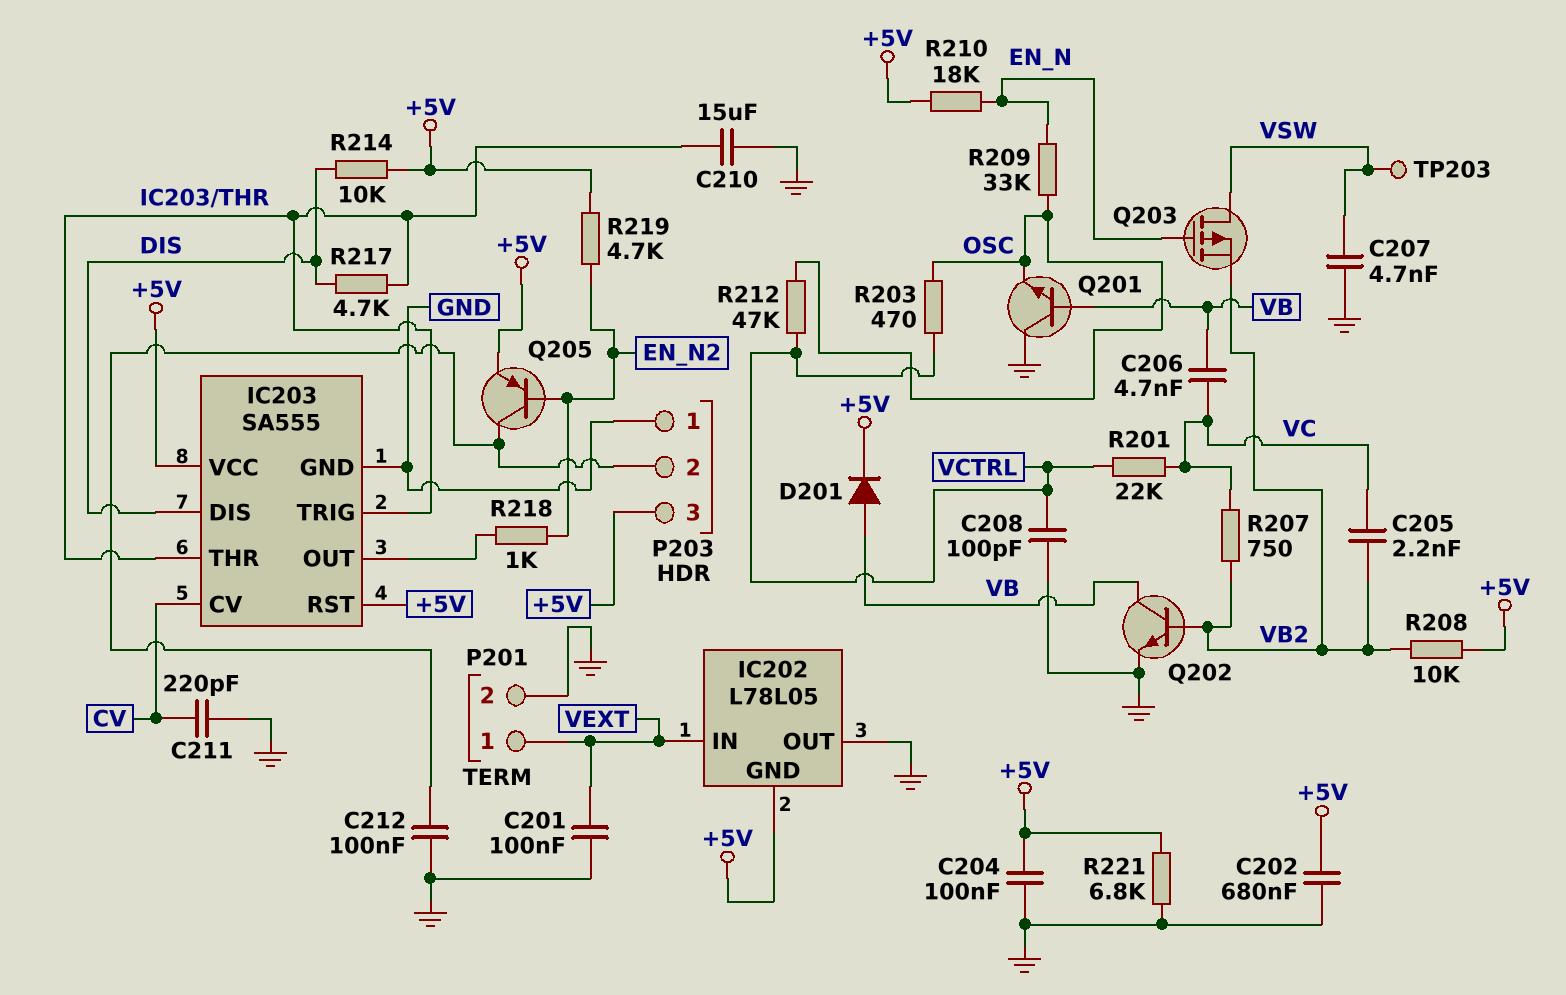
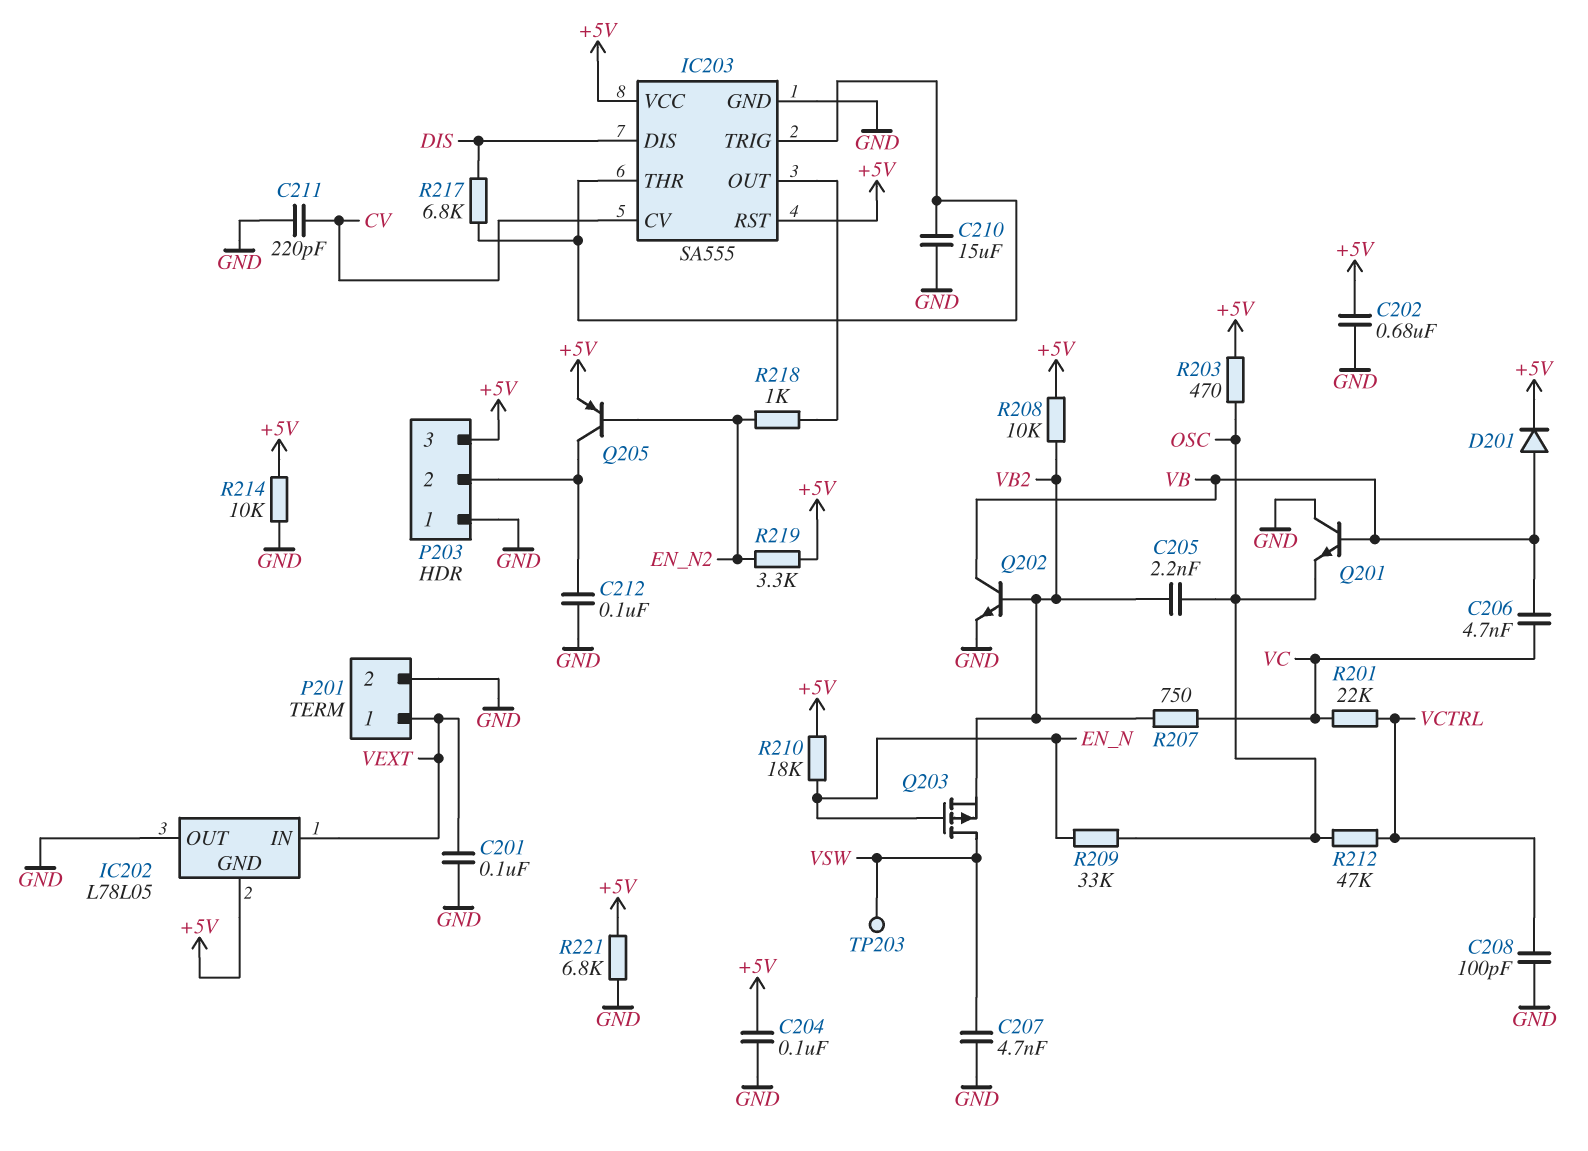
C205: 2.2nF (VB2, VC) -> 2.2nF (OSC, VB2)
R203: 470 (OSC, VCTRL) -> 470 (+5V, OSC)
R214: 10k (+5V, DIS) -> 10k (+5V, GND)
R217: 4.7k (DIS, IC203/THR) -> 6.8k (DIS, IC203/THR)
R219: 4.7k (+5V, EN_N2) -> 3.3k (+5V, EN_N2)

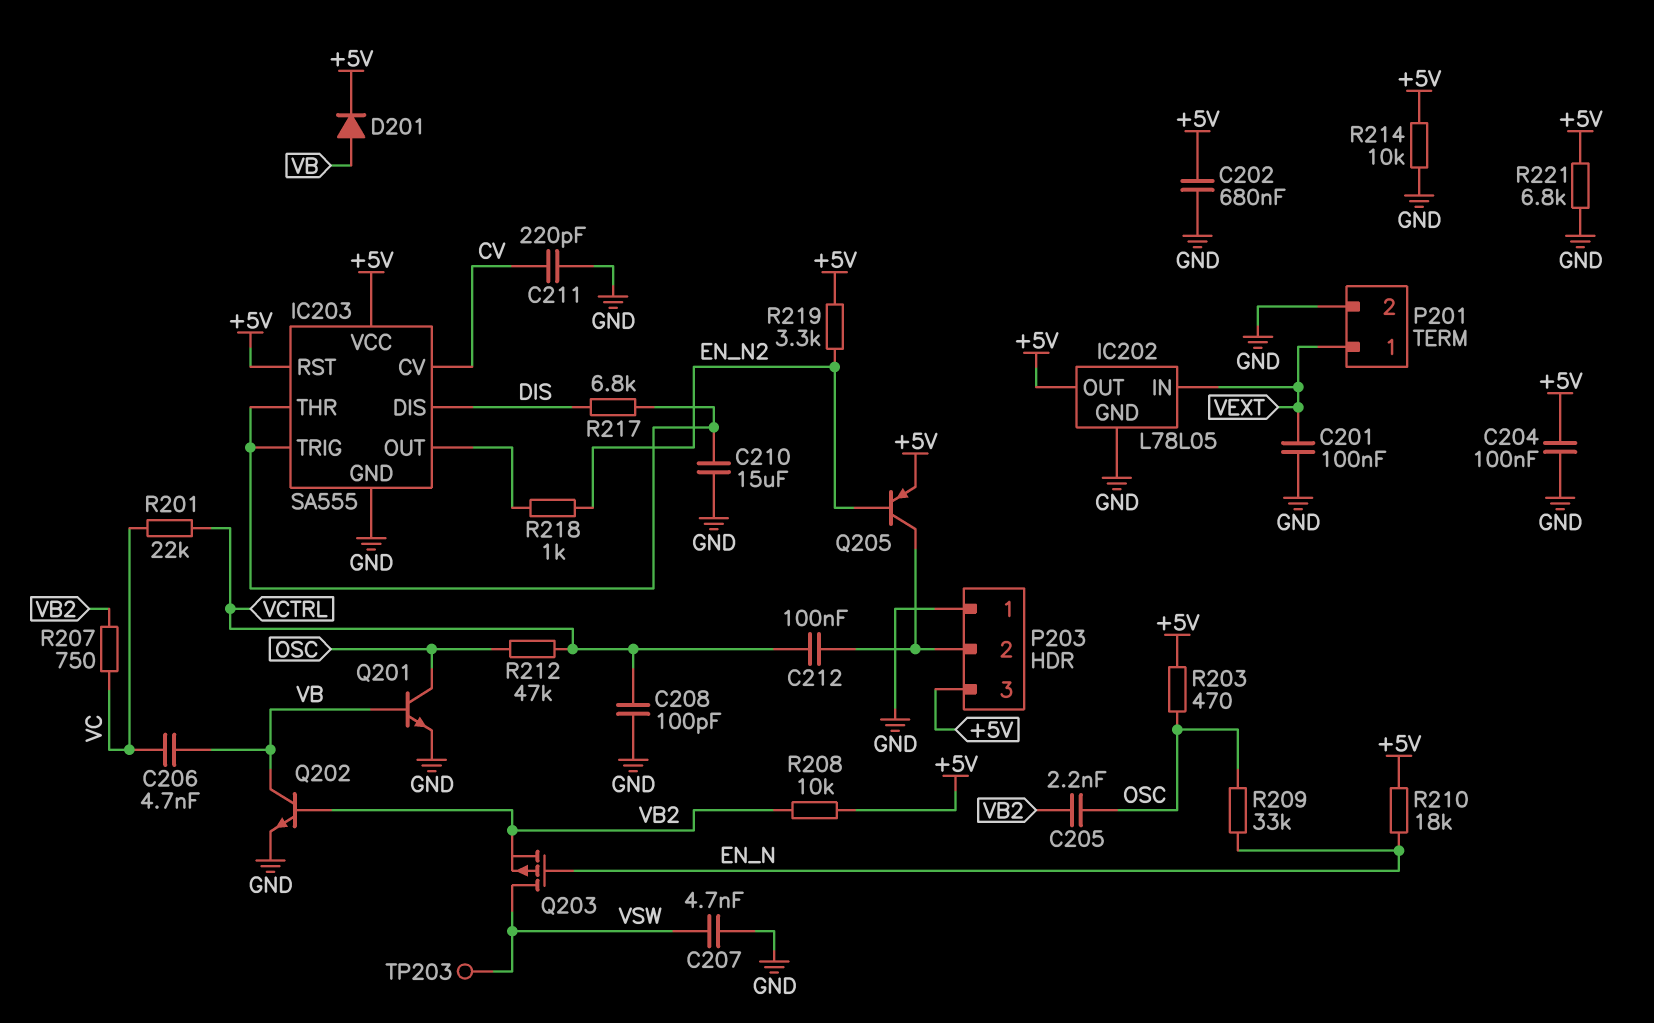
C212: 100nF (GND, P203/2) -> 100nF (P203/2, VCTRL)
IC202 pin GND: +5V -> GND
IC202 pin OUT: GND -> +5V
Q201: NPN (B VB, C GND, E OSC) -> NPN (B VB, C OSC, E GND)

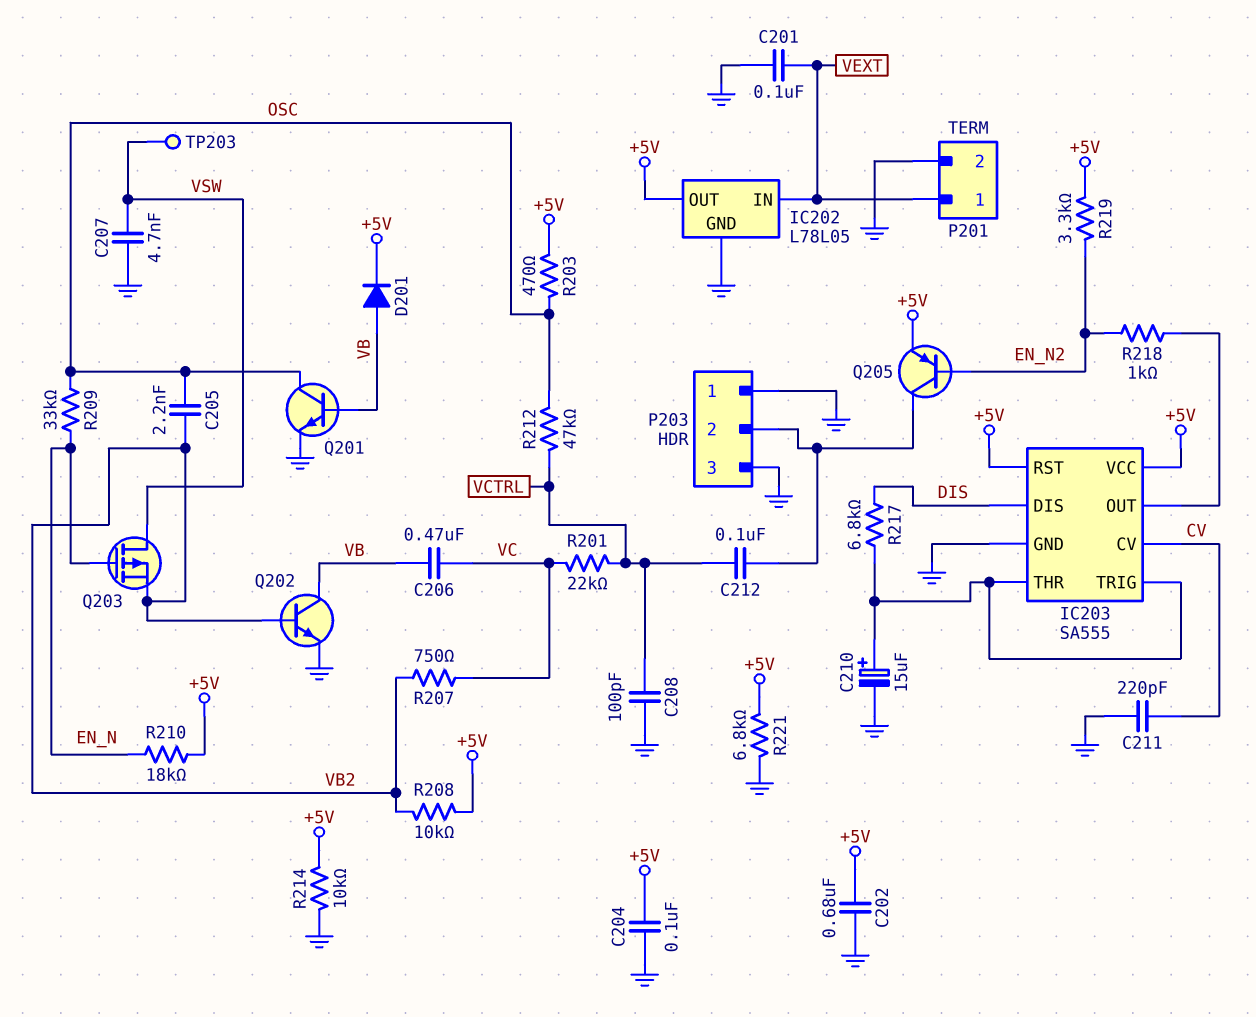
C206: 4.7nF (VB, VC) -> 470nF (VB, VC)
C210: 15uF (GND, IC203/THR) -> 15uF (plus IC203/THR, minus GND)
P203 pin 3: +5V -> GND

